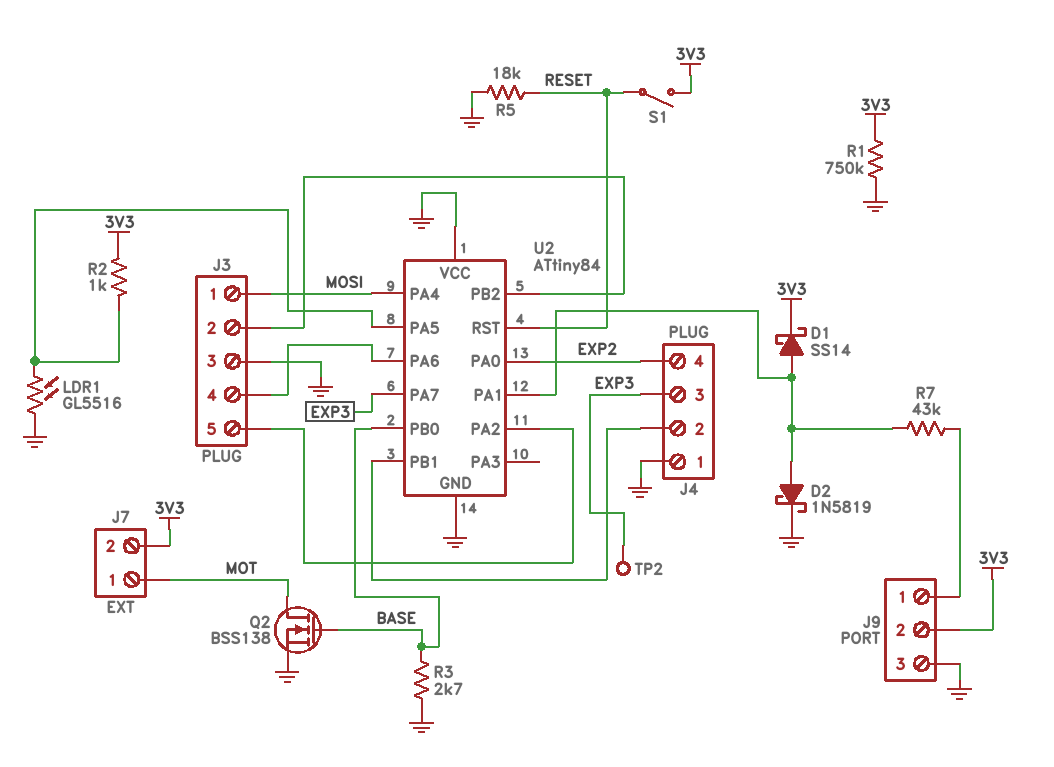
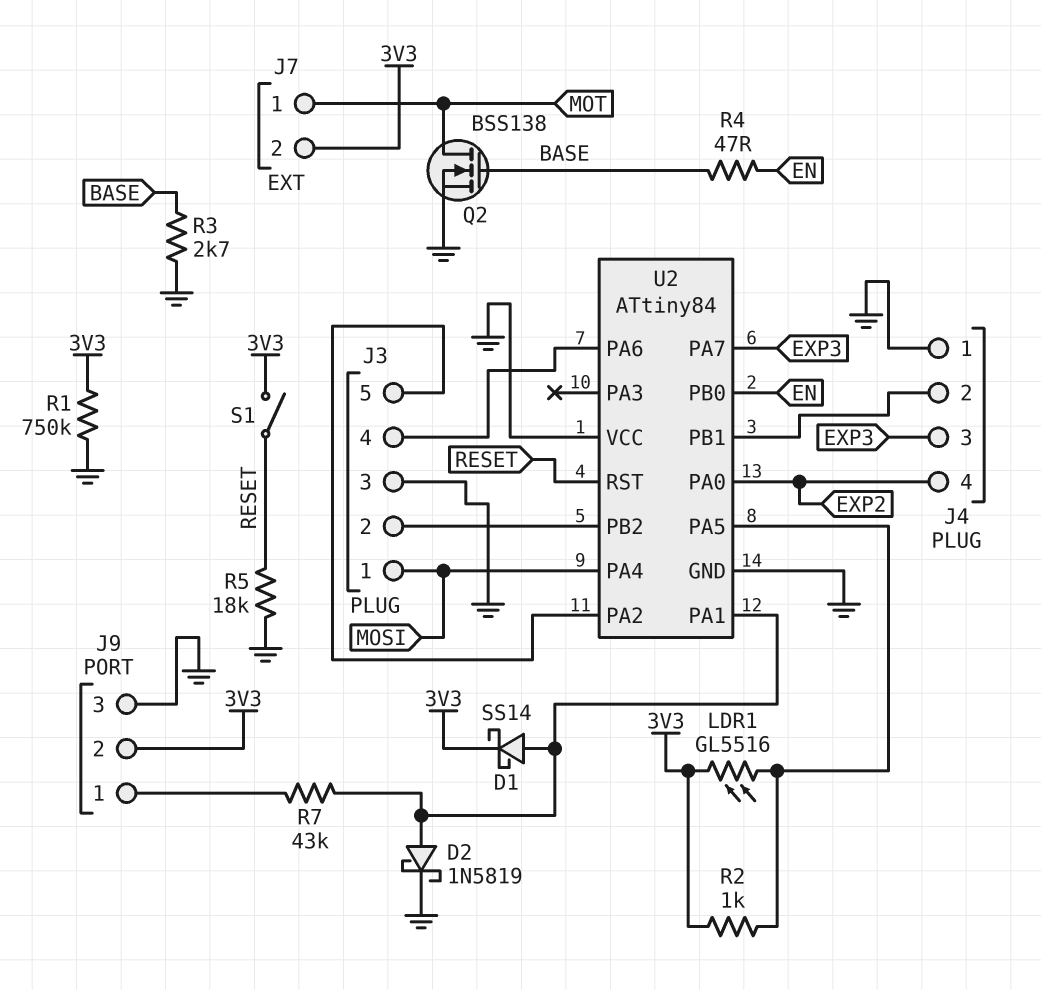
LDR1: GL5516 (GND, U2/PA5) -> GL5516 (3V3, U2/PA5)
R4: none -> 47 (BASE, EN)
TP2: test point (EXP3) -> none
U2 pin PB0: BASE -> EN

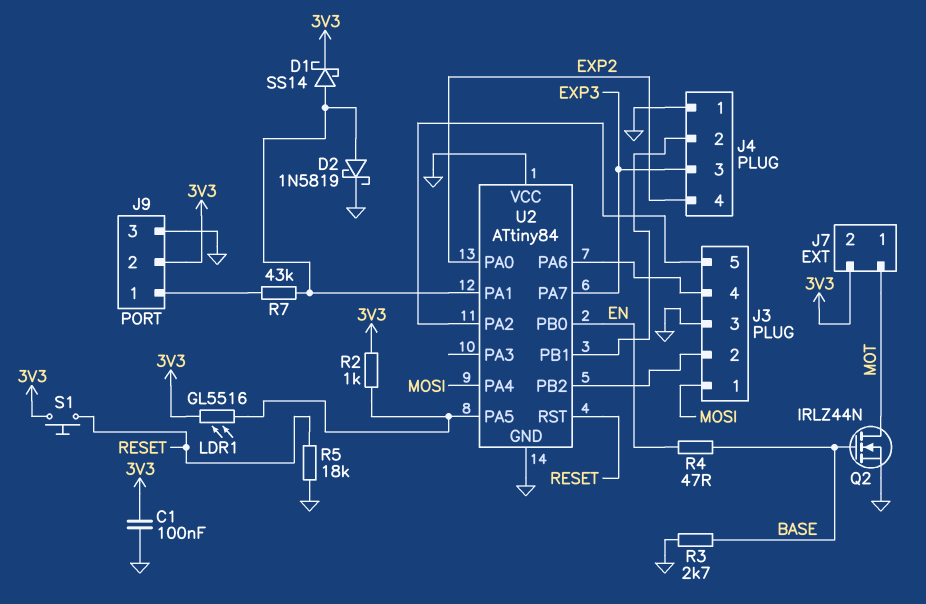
C1: none -> 100nF (3V3, GND)
Q2: NMOS BSS138 (G BASE, D MOT, S GND) -> NMOS IRLZ44N (G BASE, D MOT, S GND)
R1: 750k (3V3, GND) -> none
S1: switch (3V3, RESET) -> button (3V3, RESET)

